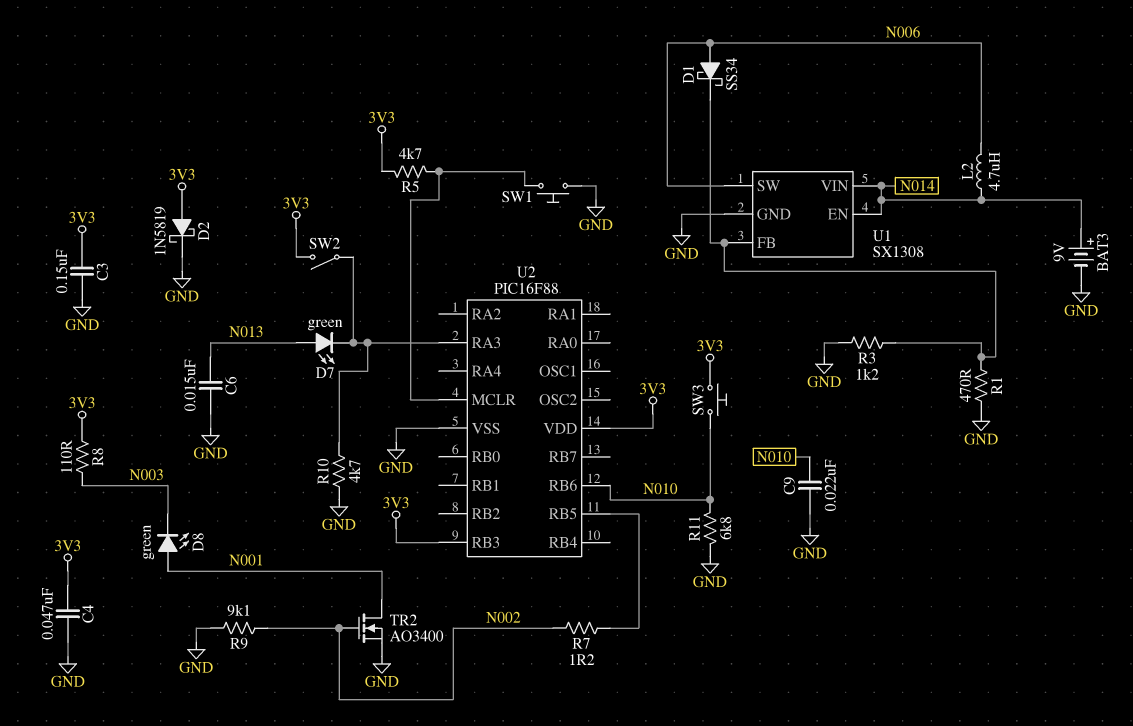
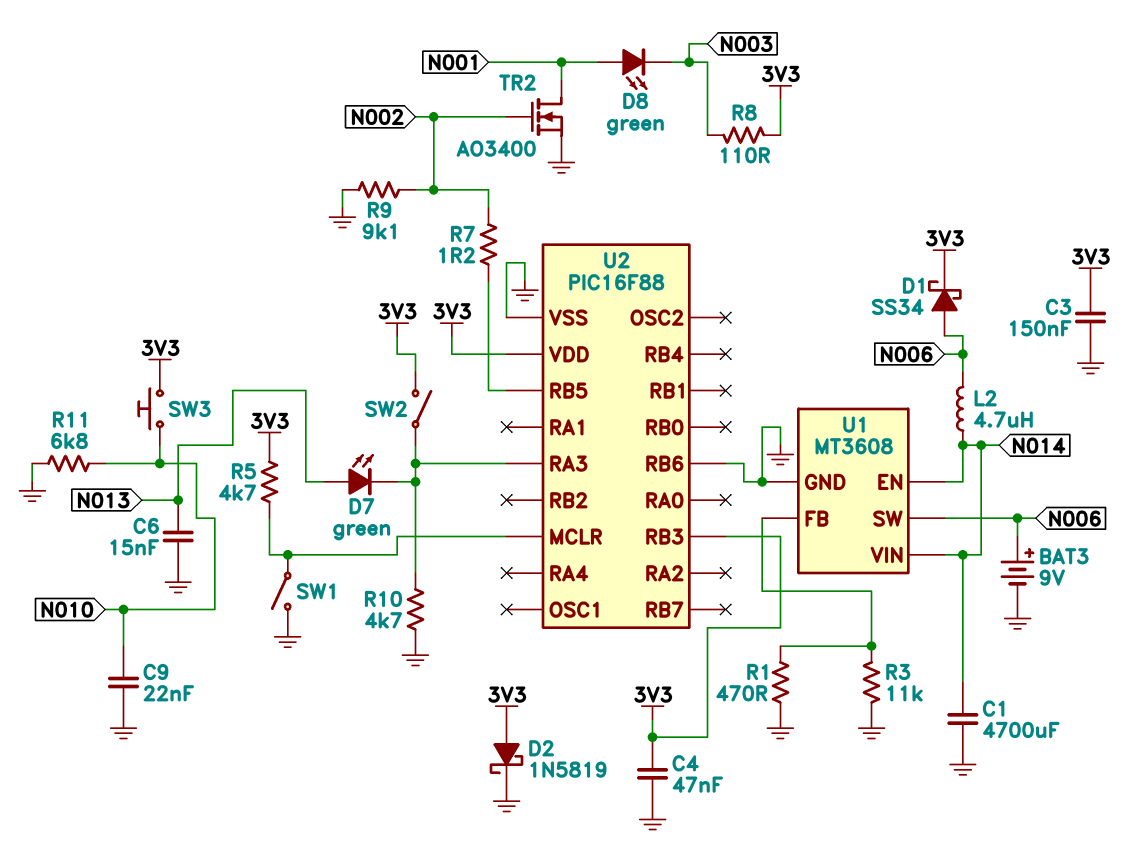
BAT3: 9V (plus N014, minus GND) -> 9V (plus N006, minus GND)
C1: none -> 4700uF (GND, N014)
D1: schottky SS34 (A N006, K U1/FB) -> schottky SS34 (A N006, K 3V3)
R3: 1.2k (GND, U1/FB) -> 11k (GND, U1/FB)
SW1: button (GND, U2/MCLR) -> switch (GND, U2/MCLR)
U1: SX1308 -> MT3608
U2 pin RB6: N010 -> GND

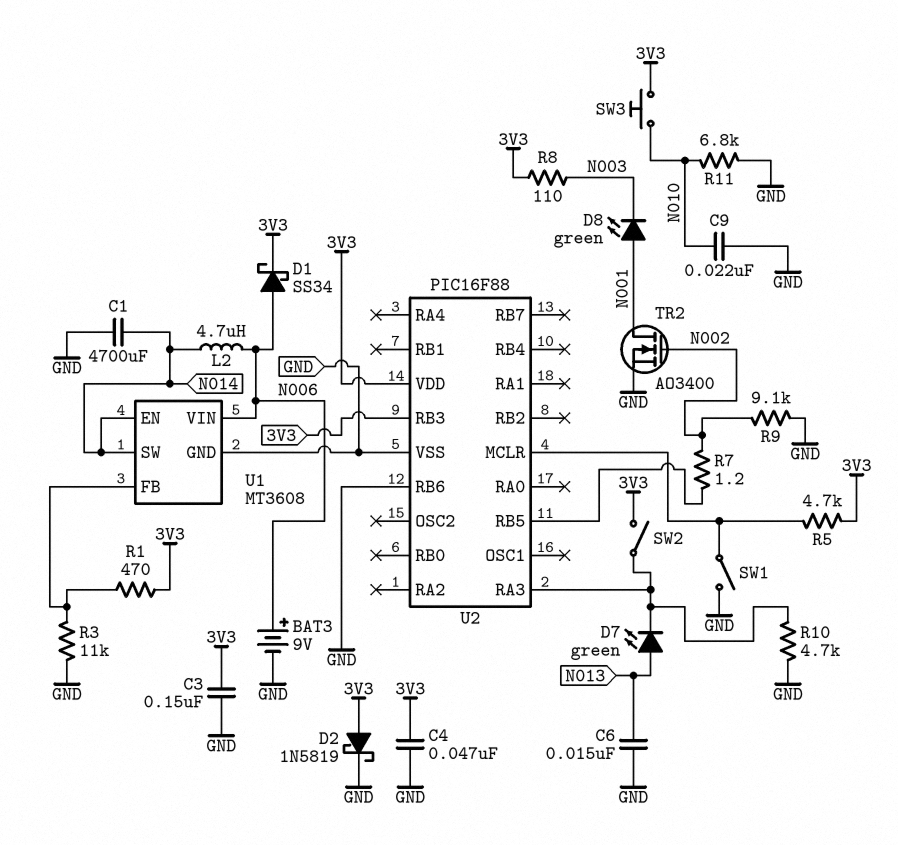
R1: 470 (GND, U1/FB) -> 470 (3V3, U1/FB)
U1 pin SW: N006 -> N014
U1 pin VIN: N014 -> N006

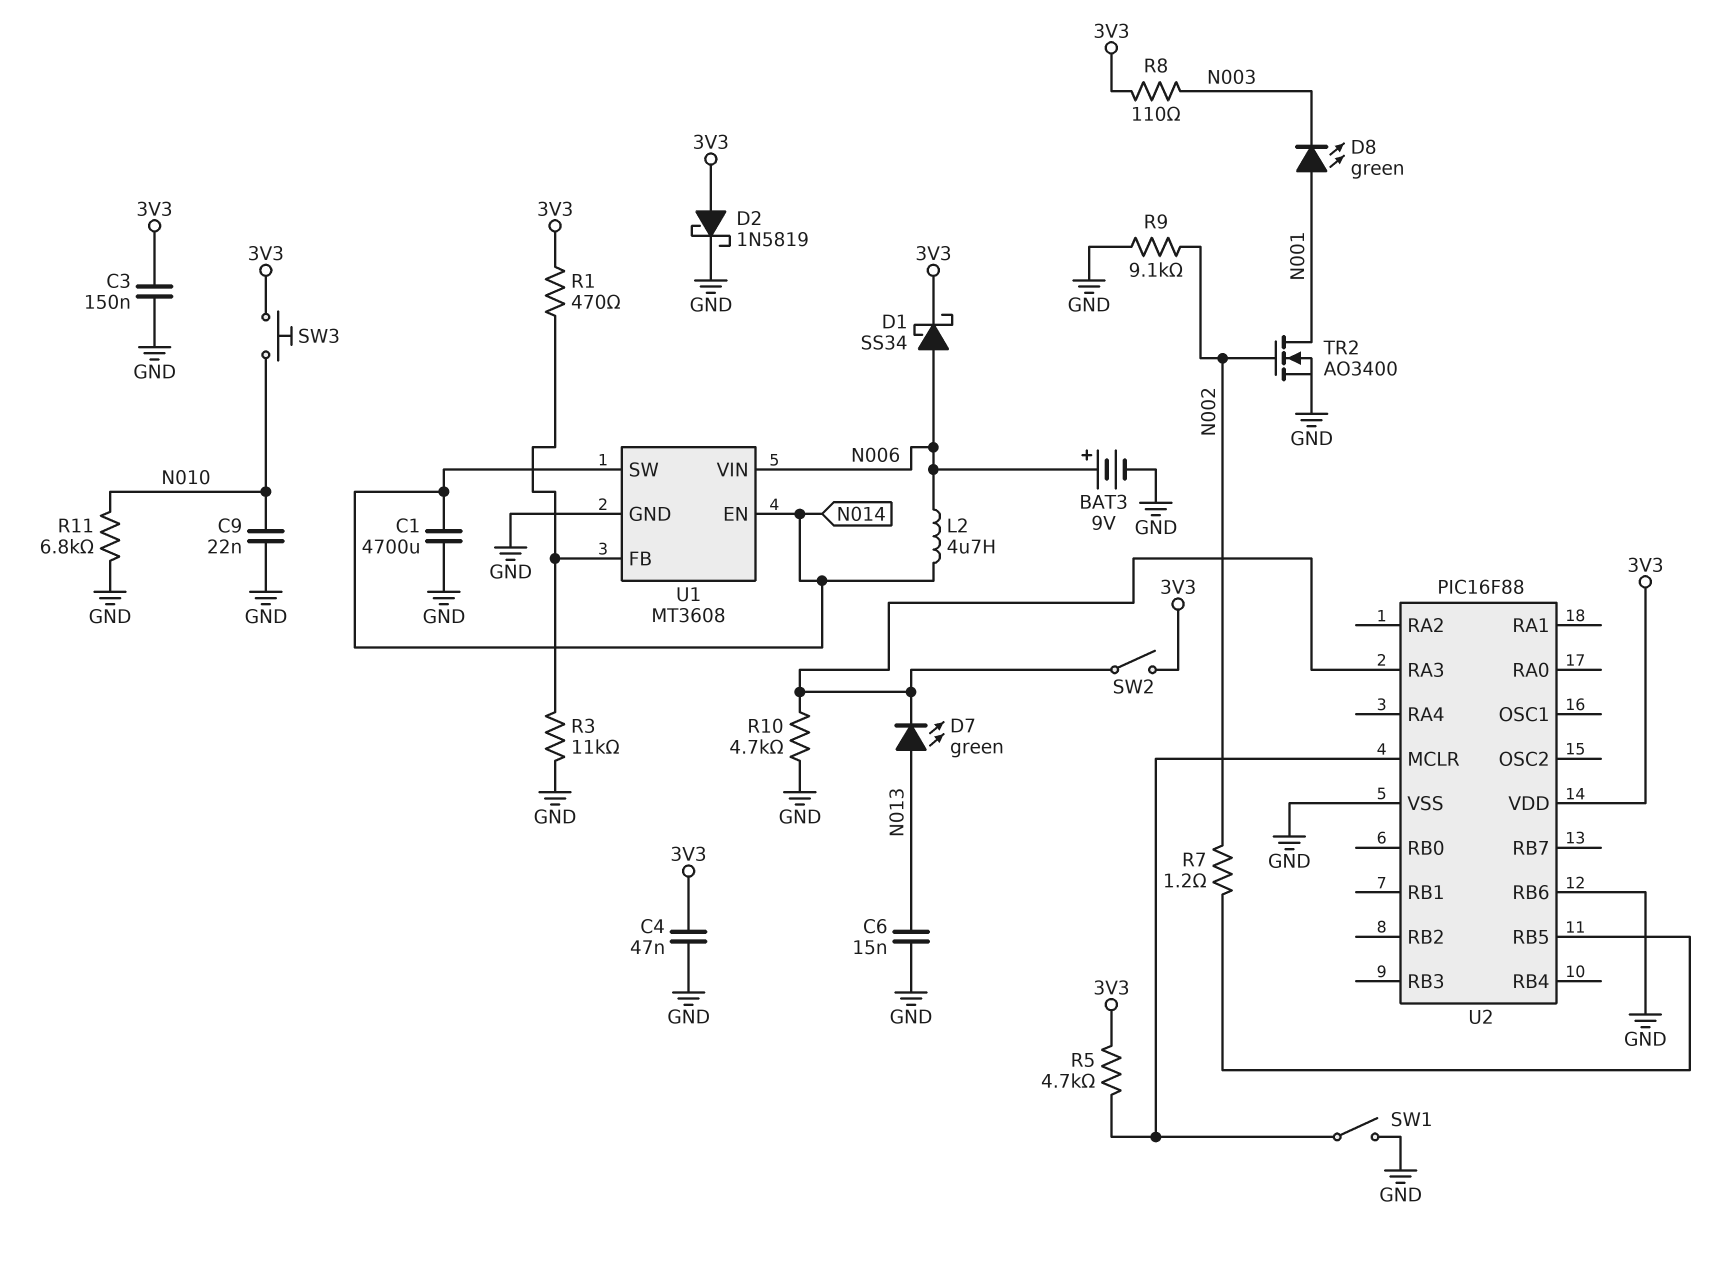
U2 pin RB3: 3V3 -> none

